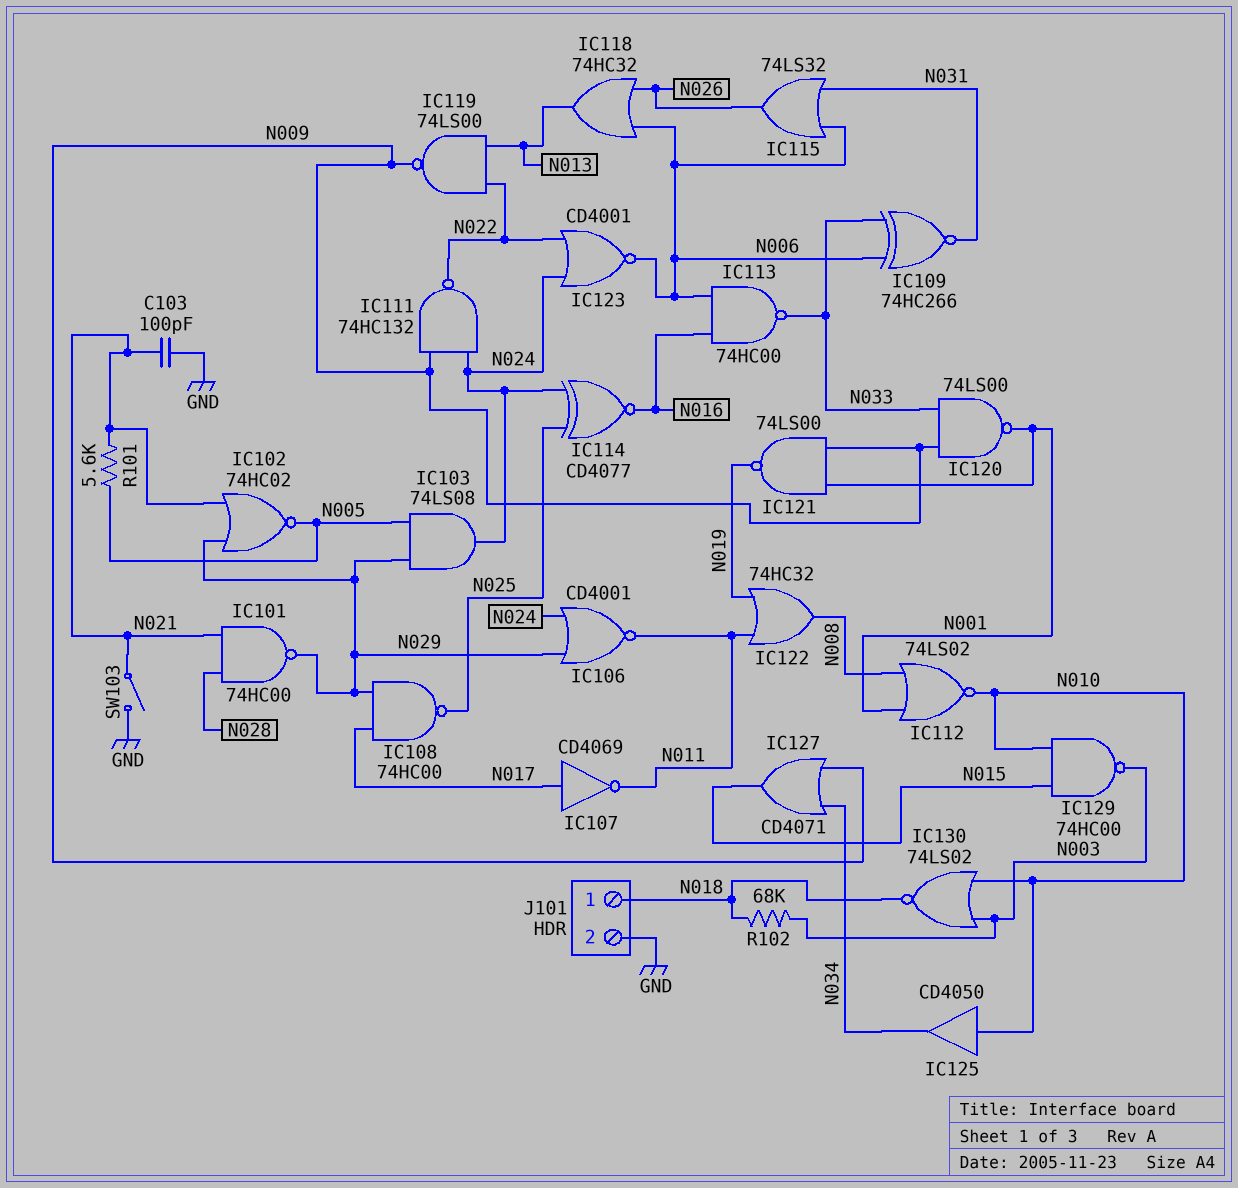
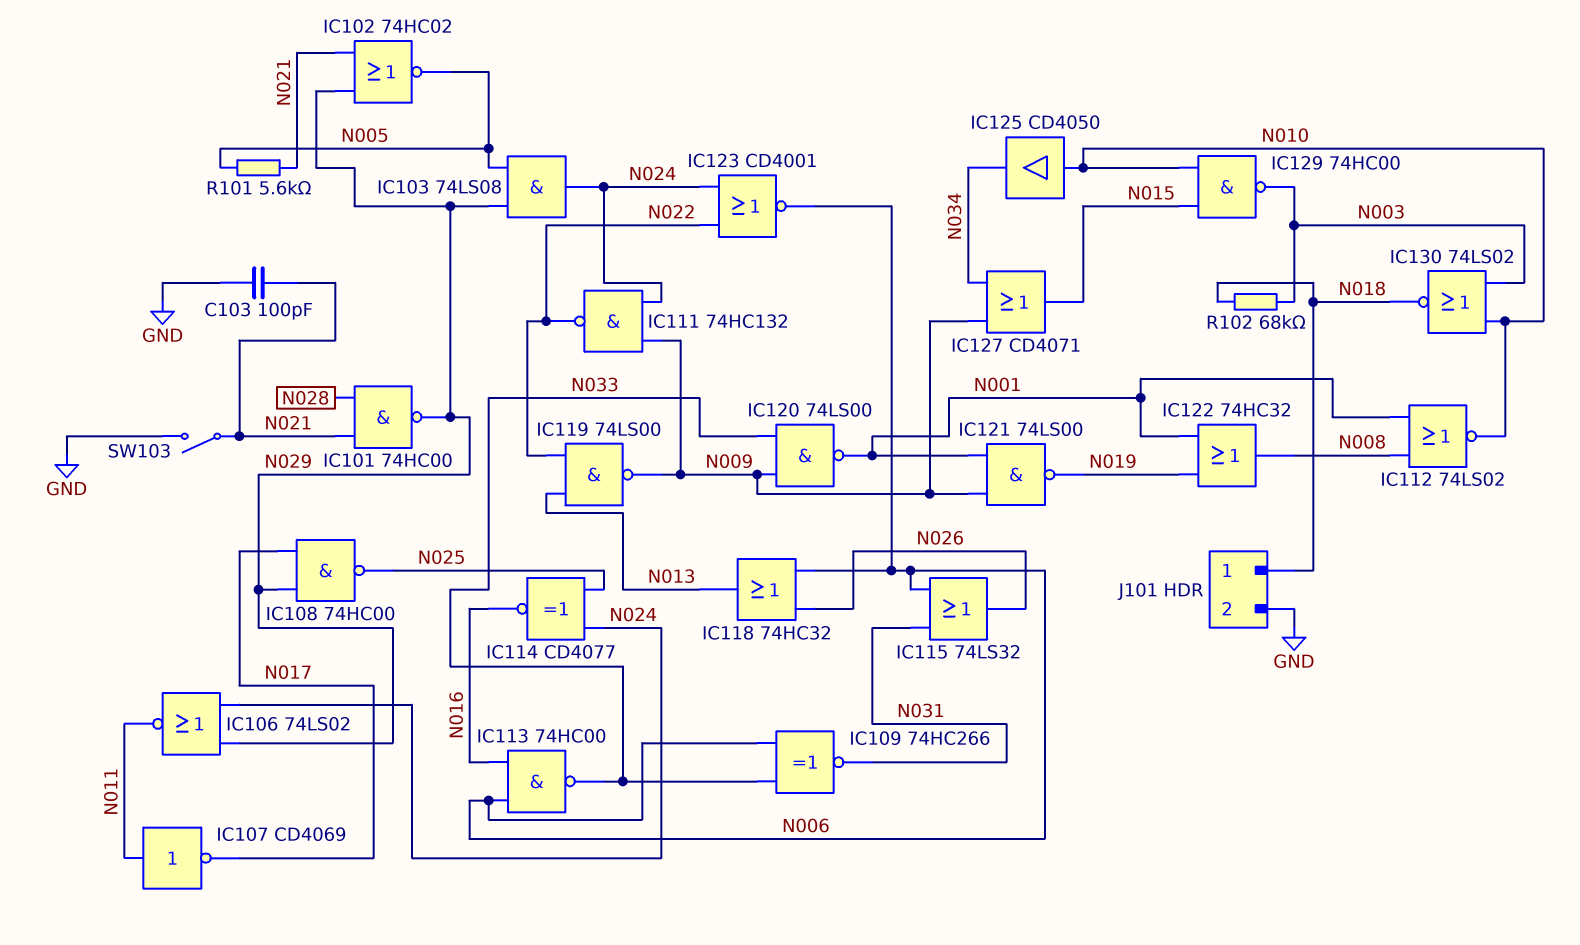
IC106: NOR CD4001 (in N024, in N029, out N011) -> NOR 74LS02 (in N024, in N029, out N011)
IC107: NOT CD4069 (in N017, out N011) -> NOT CD4069 (in N011, out N017)
IC122: OR 74HC32 (in N011, in N019, out N008) -> OR 74HC32 (in N001, in N019, out N008)

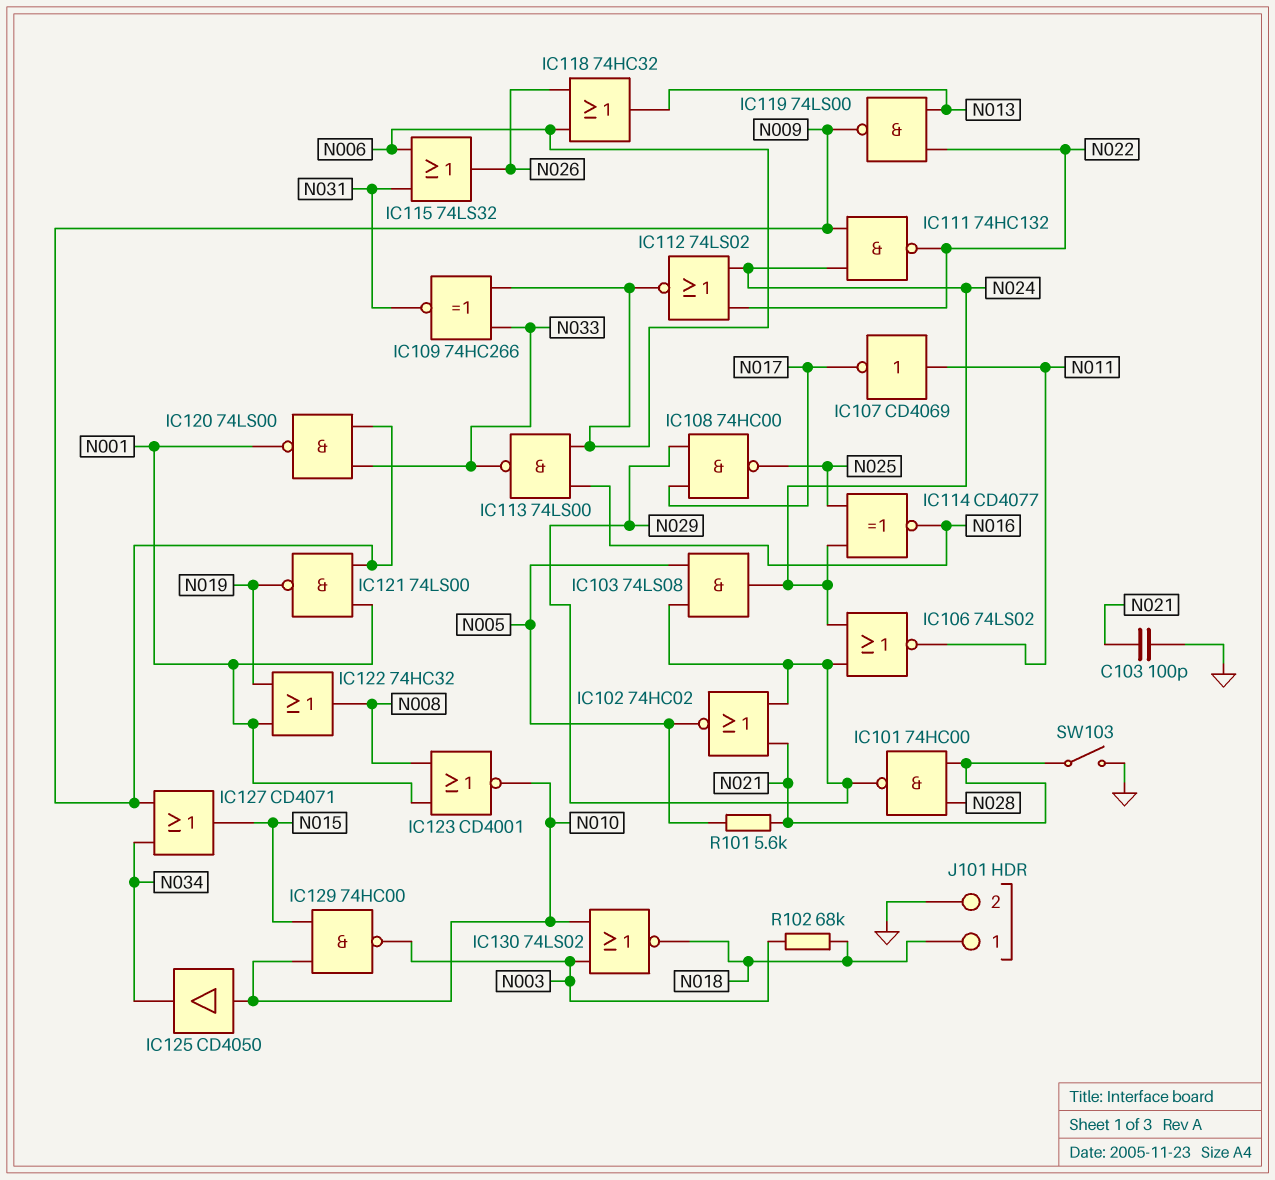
IC112: NOR 74LS02 (in N001, in N008, out N010) -> NOR 74LS02 (in N022, in N024, out N006)
IC113: NAND 74HC00 (in N006, in N016, out N033) -> NAND 74LS00 (in N006, in N016, out N033)
IC123: NOR CD4001 (in N022, in N024, out N006) -> NOR CD4001 (in N001, in N008, out N010)

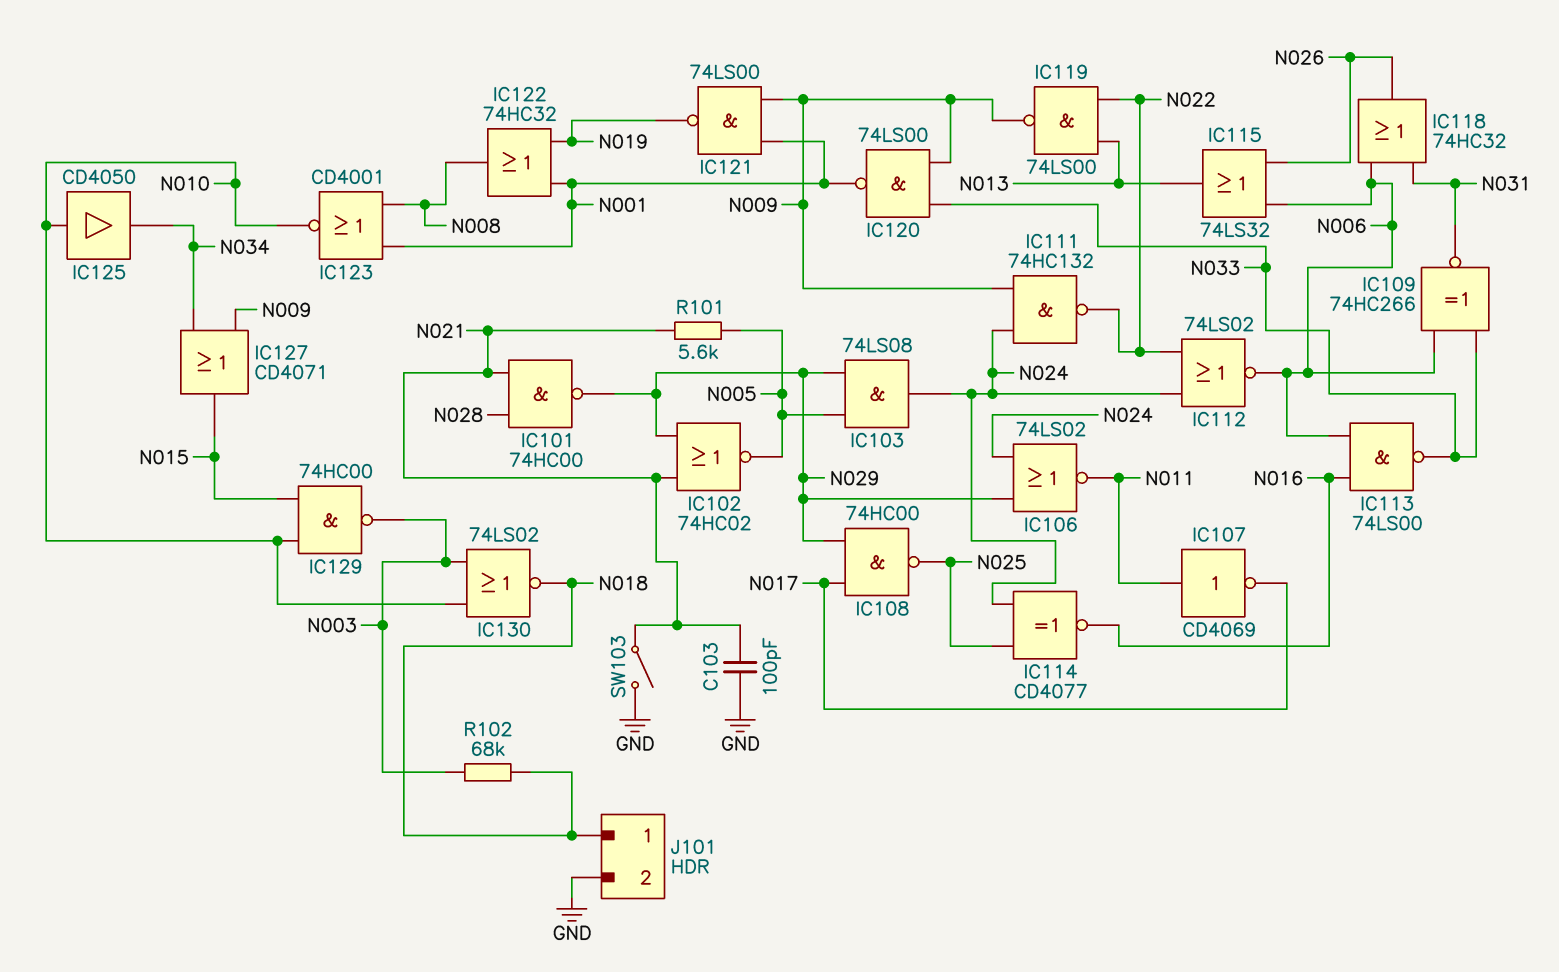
IC115: OR 74LS32 (in N006, in N031, out N026) -> OR 74LS32 (in N006, in N026, out N013)
IC118: OR 74HC32 (in N006, in N026, out N013) -> OR 74HC32 (in N006, in N031, out N026)

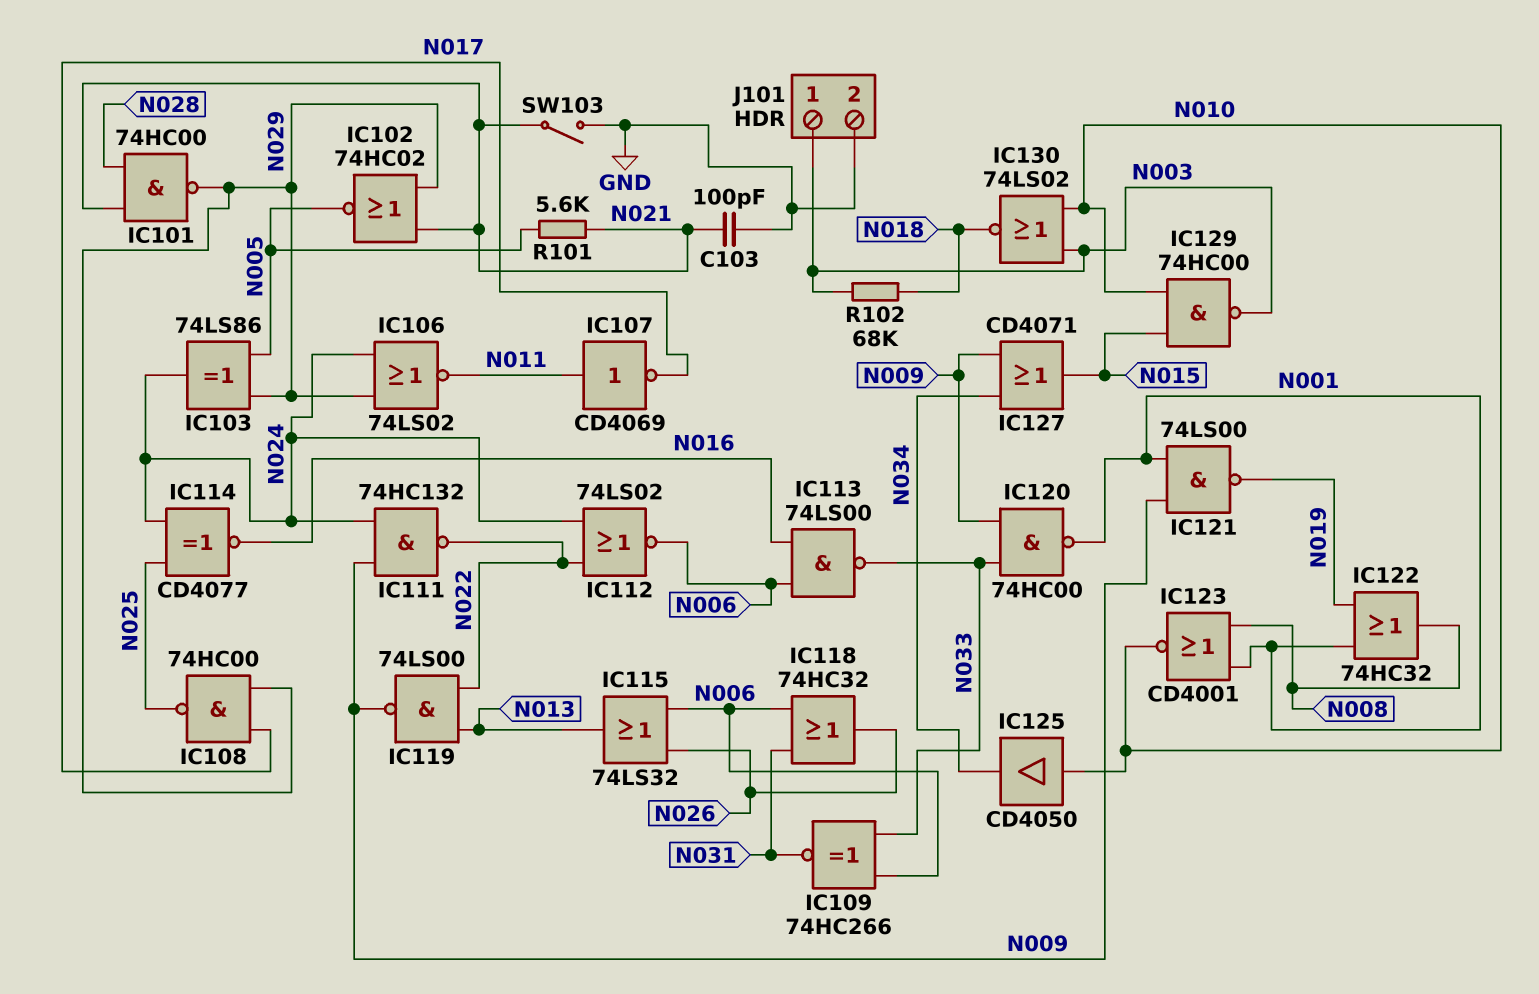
IC103: AND 74LS08 (in N005, in N029, out N024) -> XOR 74LS86 (in N005, in N029, out N024)
IC120: NAND 74LS00 (in N009, in N033, out N001) -> NAND 74HC00 (in N009, in N033, out N001)
J101 pin 1: N018 -> N003

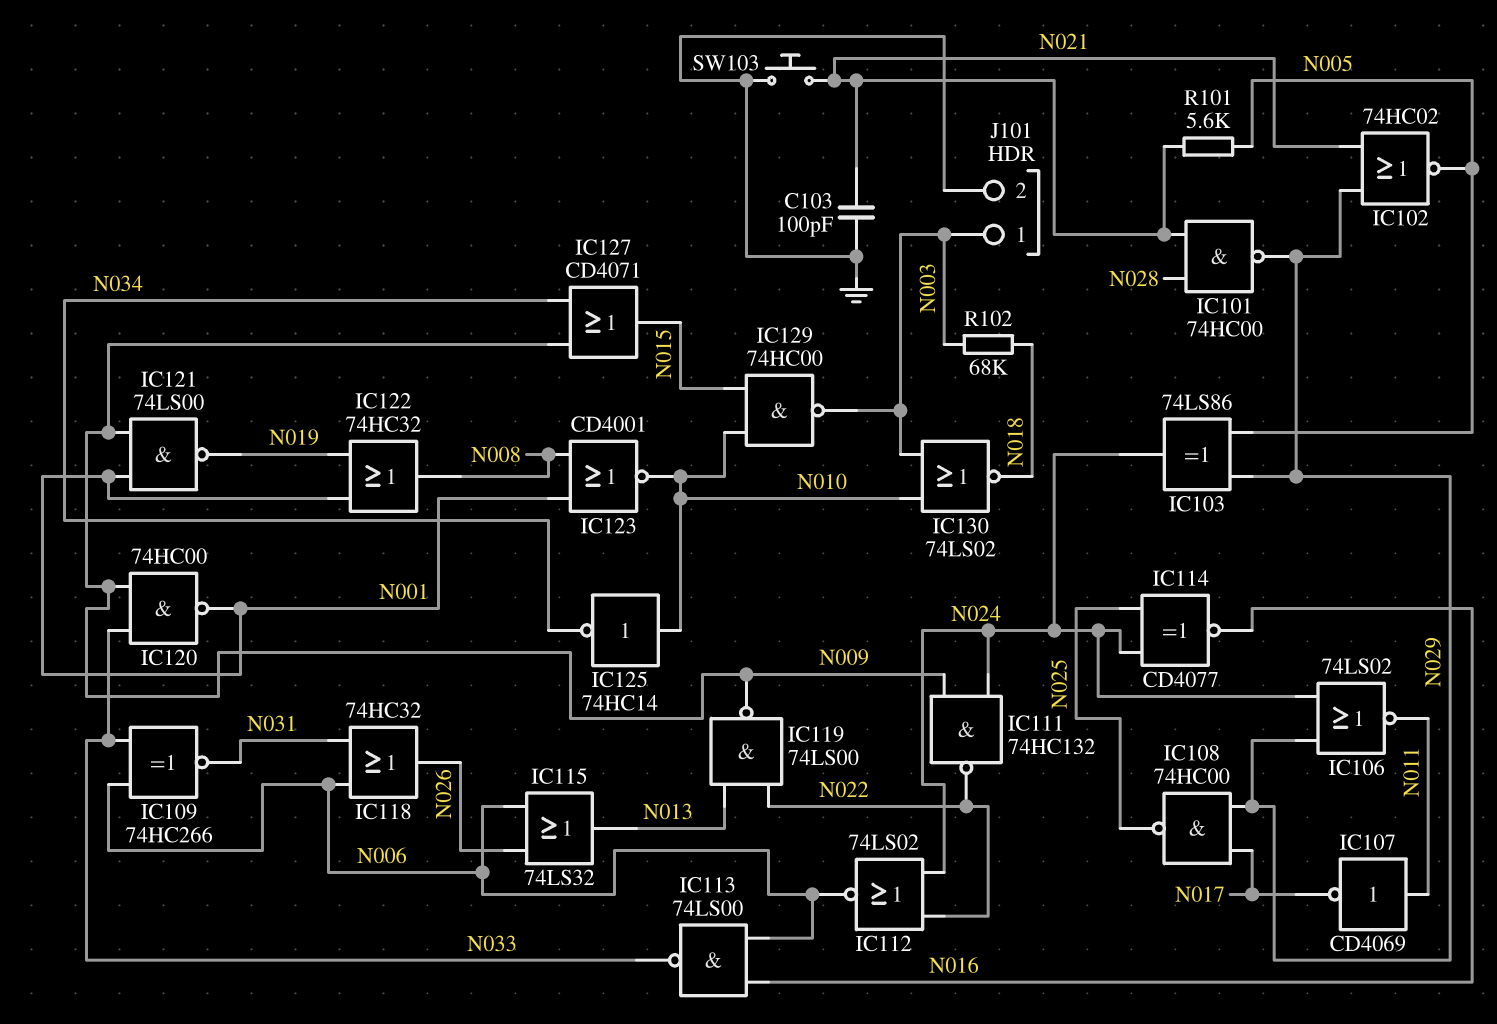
IC125: buffer CD4050 (in N010, out N034) -> NOT 74HC14 (in N010, out N034)
SW103: switch (GND, N021) -> button (GND, N021)

